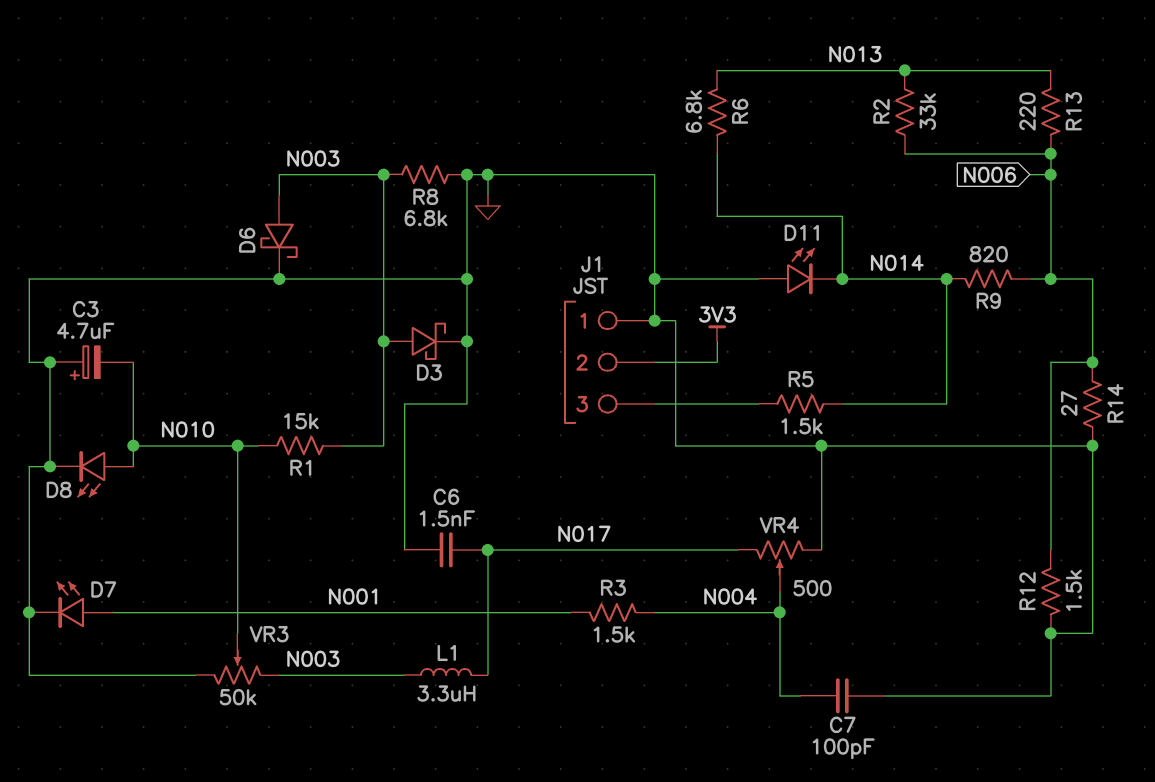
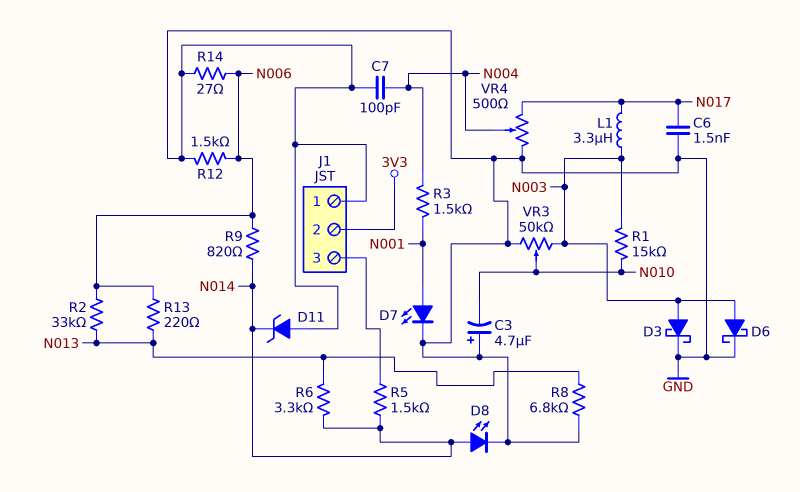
D8: LED (A N010, K GND) -> LED (A N014, K GND)
D11: LED (A GND, K N014) -> zener (A GND, K N014)
R6: 6.8k (N013, N014) -> 3.3k (N013, N014)
R8: 6.8k (GND, N003) -> 6.8k (GND, N013)

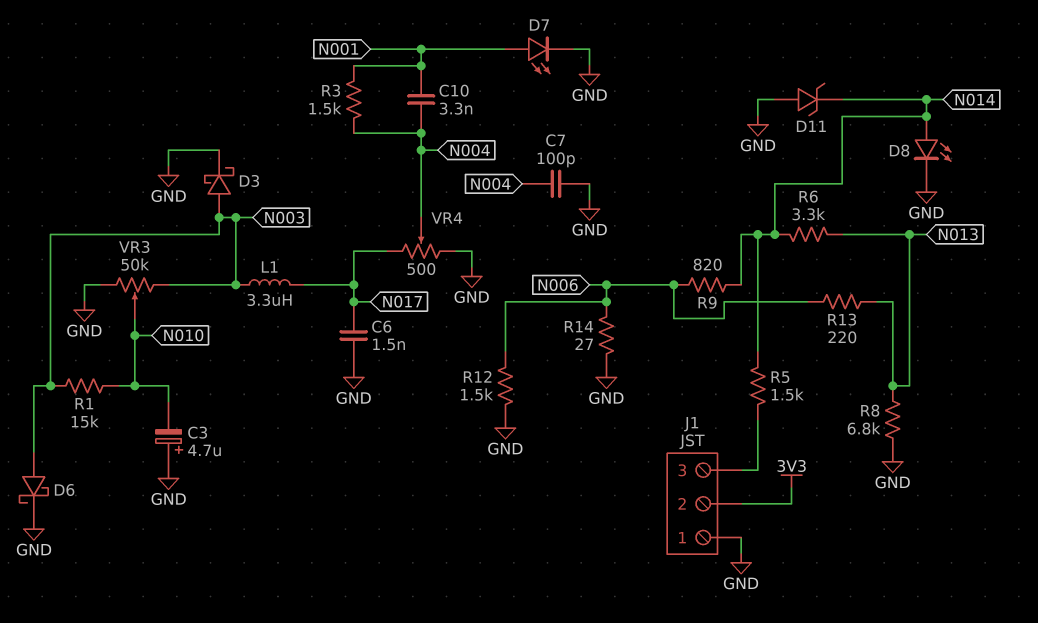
C10: none -> 3.3nF (N001, N004)
R2: 33k (N006, N013) -> none

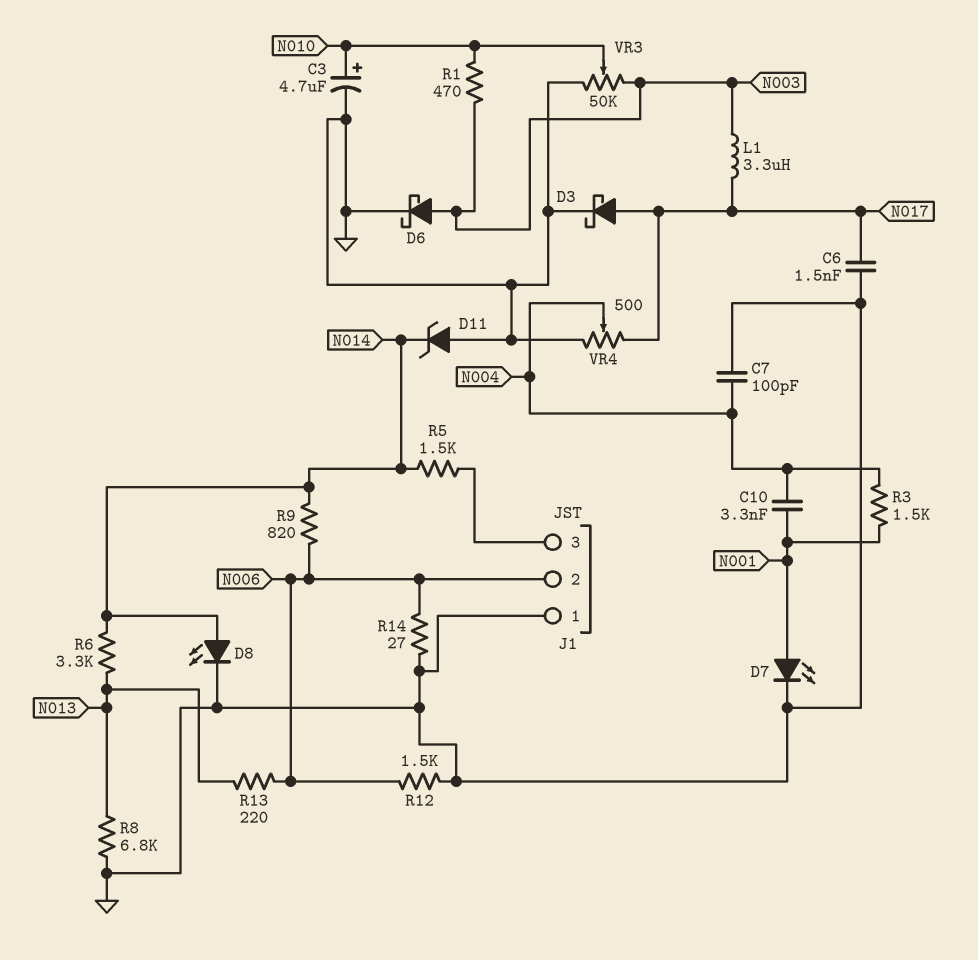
C3: 4.7uF (plus GND, minus N010) -> 4.7uF (plus N010, minus GND)
D3: schottky (A N003, K GND) -> schottky (A N017, K GND)
J1 pin 2: 3V3 -> N006
R1: 15k (N003, N010) -> 470 (N003, N010)

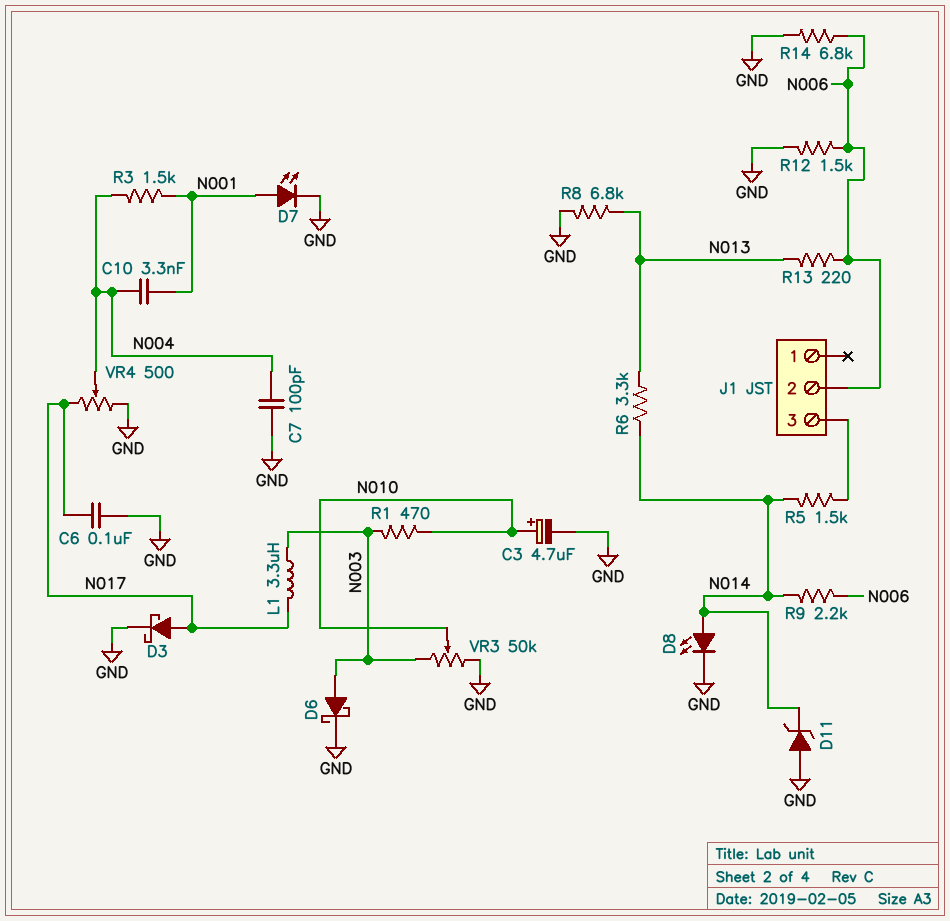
C6: 1.5nF (GND, N017) -> 100nF (GND, N017)
J1 pin 1: GND -> none
R9: 820 (N006, N014) -> 2.2k (N006, N014)
R14: 27 (GND, N006) -> 6.8k (GND, N006)

